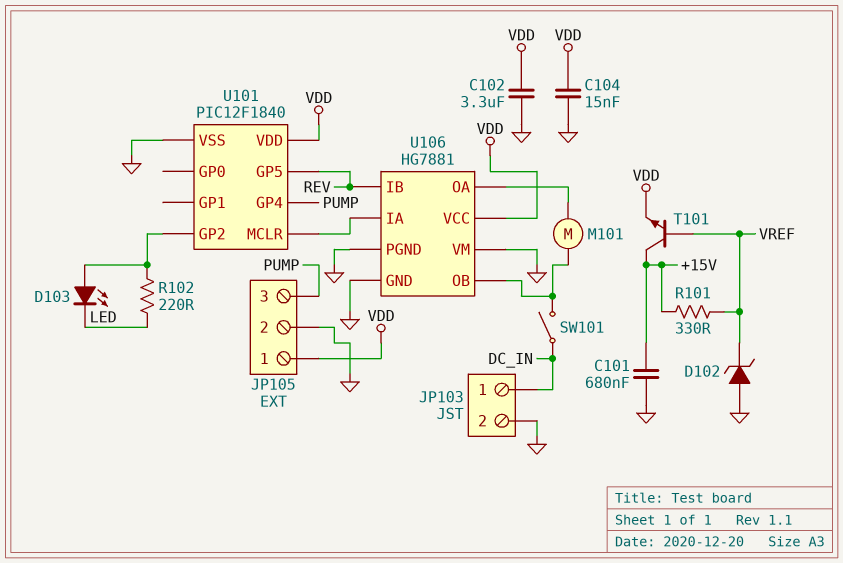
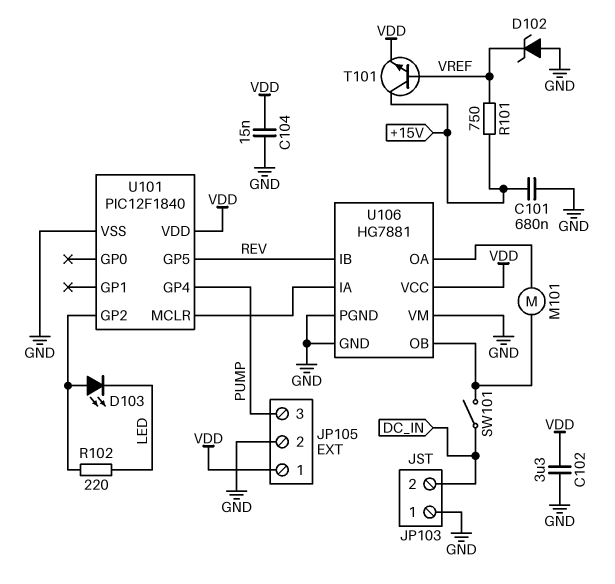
JP103 pin 1: DC_IN -> GND
JP103 pin 2: GND -> DC_IN
R101: 330 (+15V, VREF) -> 750 (+15V, VREF)

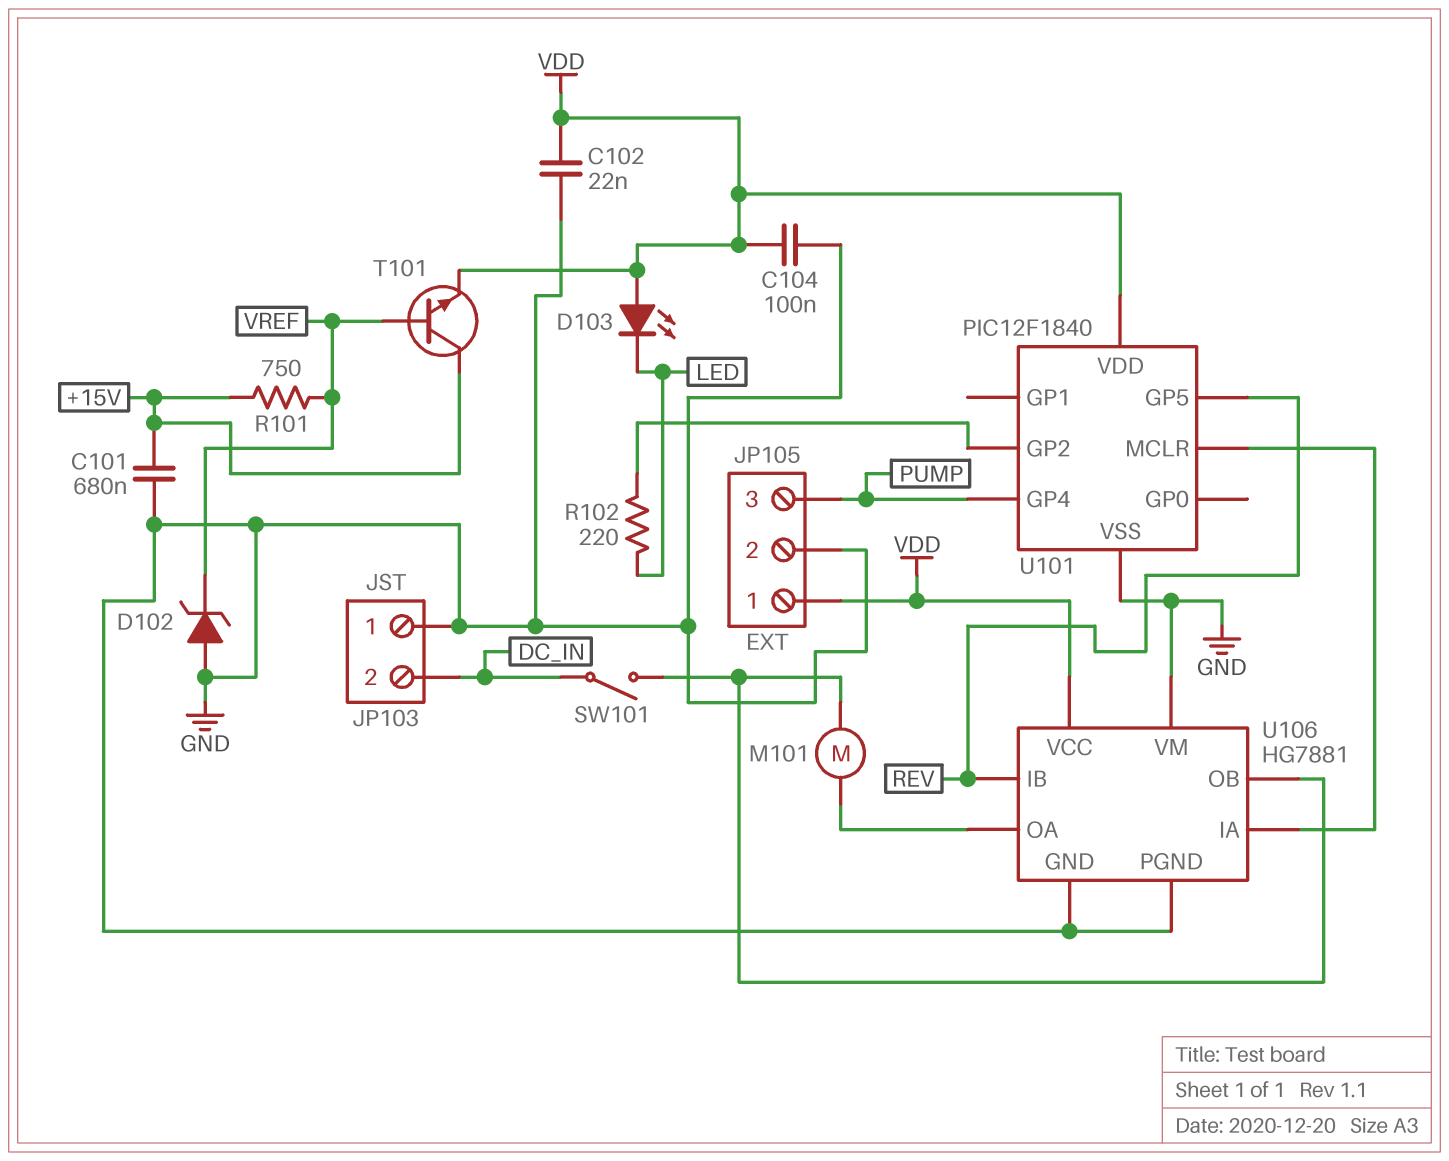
C102: 3.3uF (GND, VDD) -> 22nF (GND, VDD)
C104: 15nF (GND, VDD) -> 100nF (GND, VDD)
D103: LED (A U101/GP2, K LED) -> LED (A VDD, K LED)

